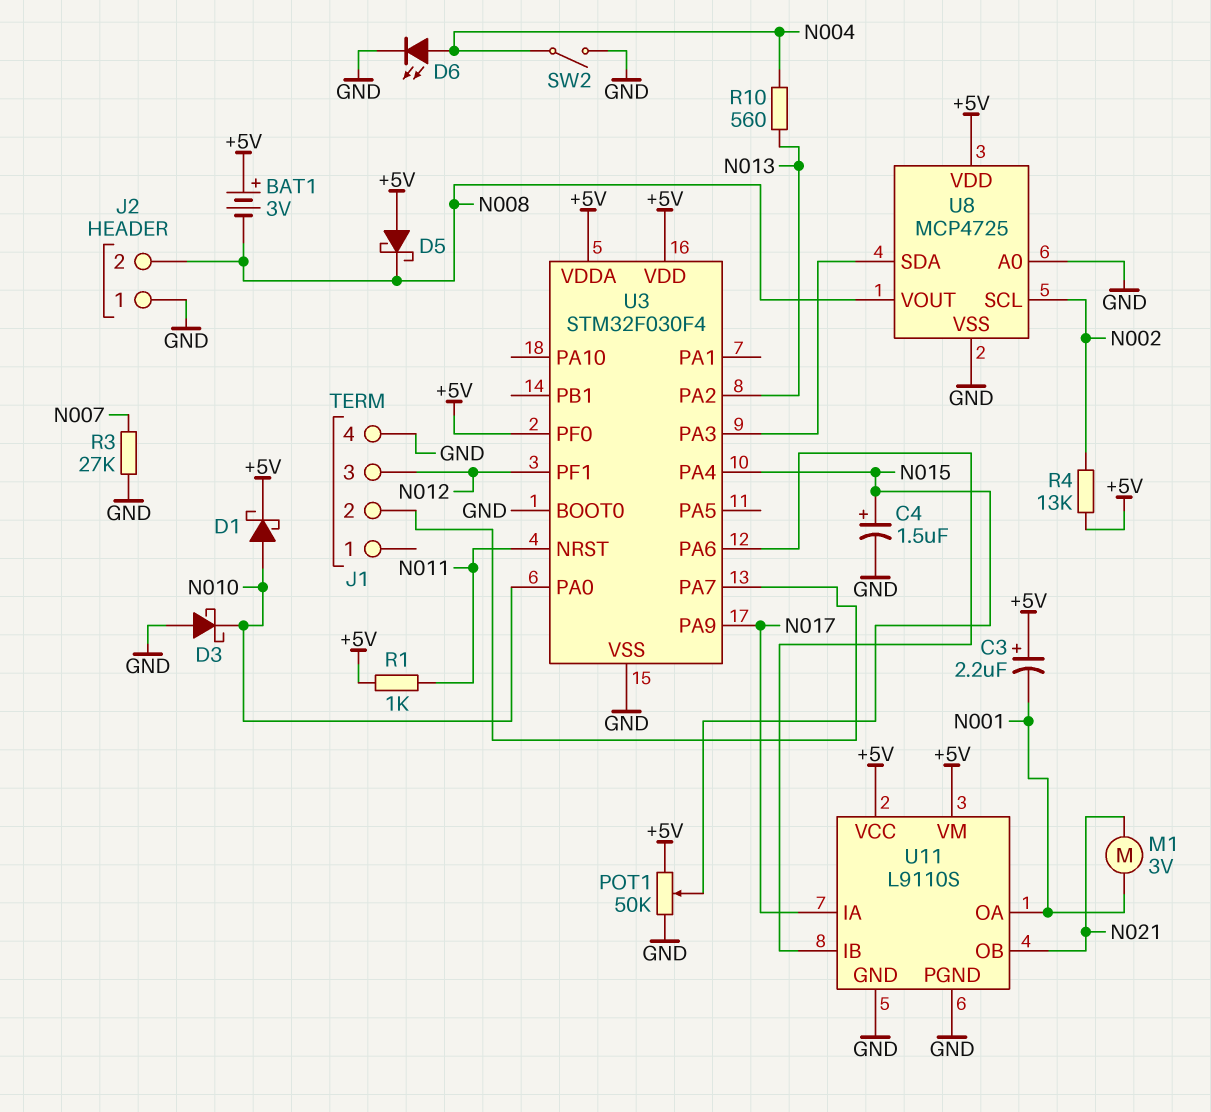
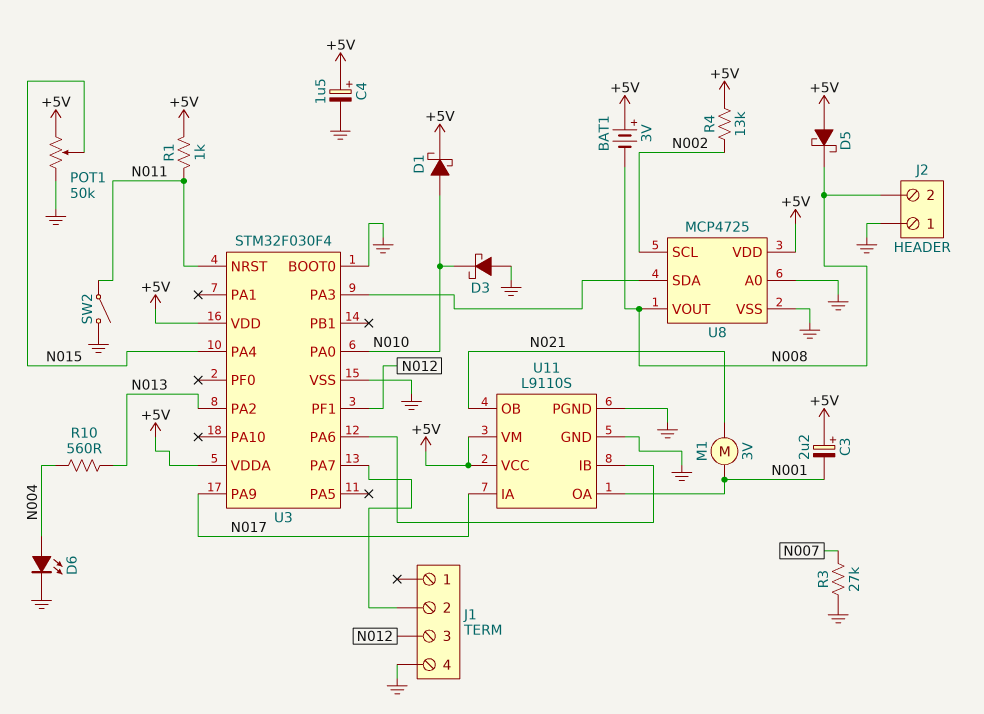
C4: 1.5uF (plus N015, minus GND) -> 1.5uF (plus +5V, minus GND)
SW2: switch (GND, N004) -> switch (GND, N011)
U3 pin PF0: +5V -> none

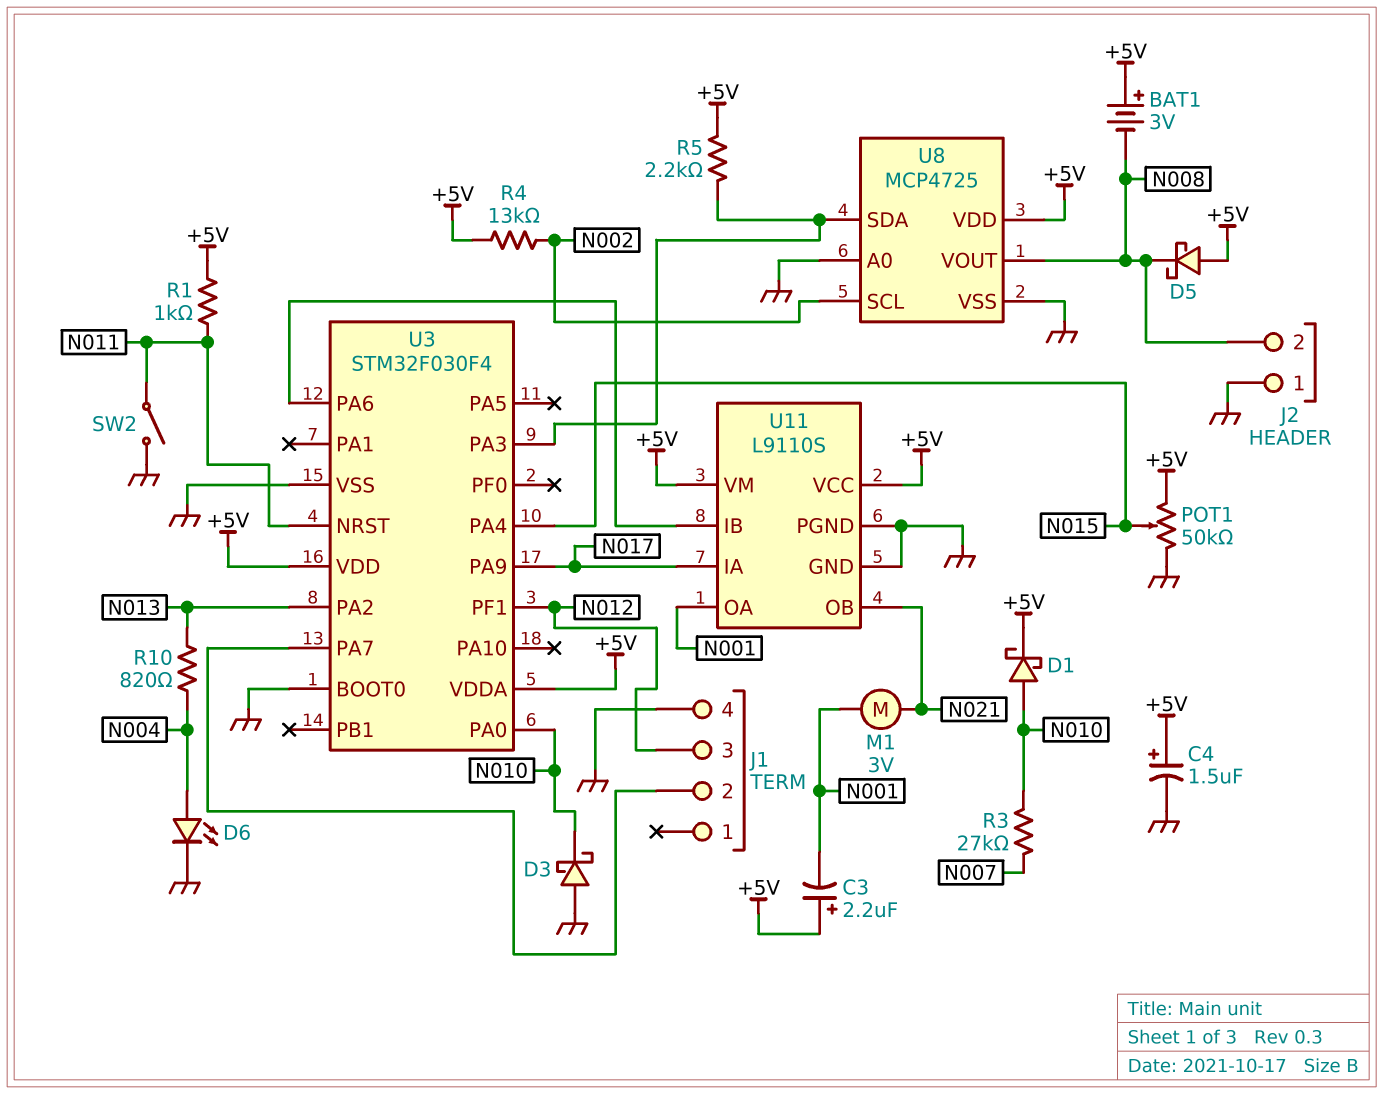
R3: 27k (GND, N007) -> 27k (N007, N010)
R5: none -> 2.2k (+5V, U3/PA3)
R10: 560 (N004, N013) -> 820 (N004, N013)

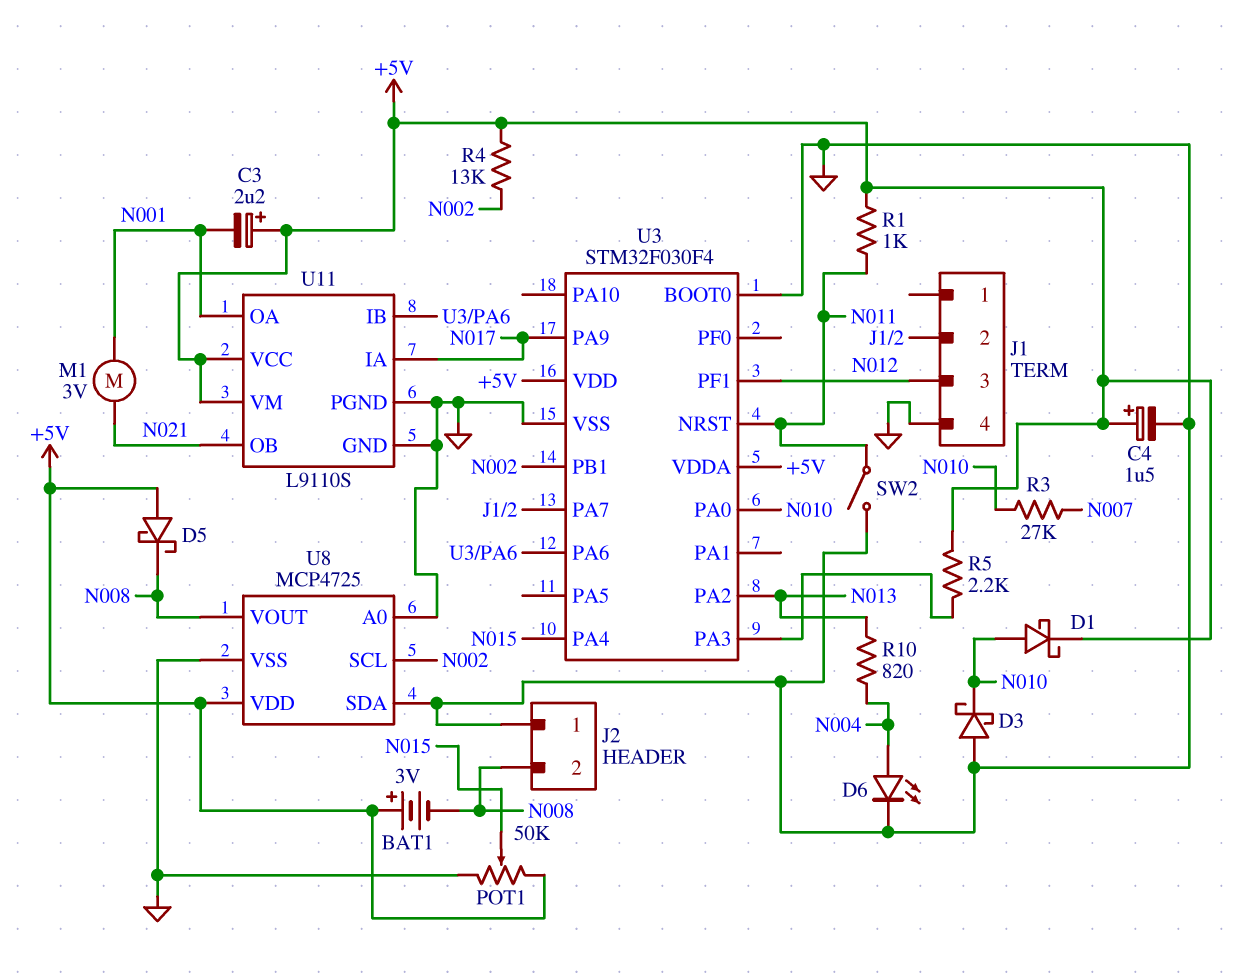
U3 pin PB1: none -> N002
U8 pin SDA: U3/PA3 -> GND

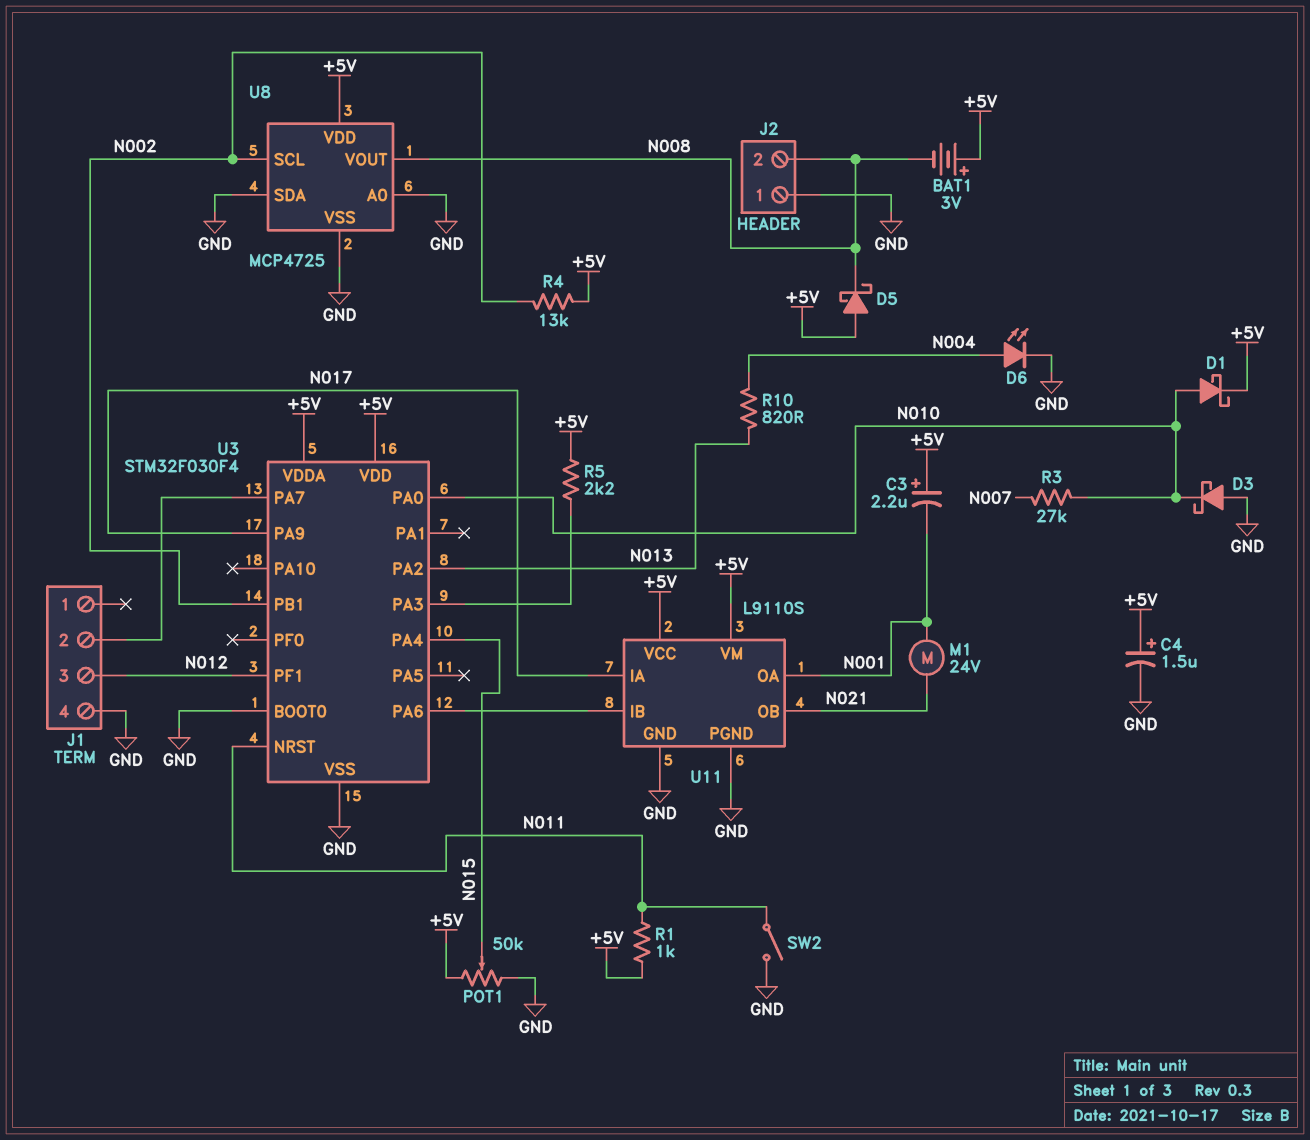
M1: motor 3V (N001, N021) -> motor 24V (N001, N021)

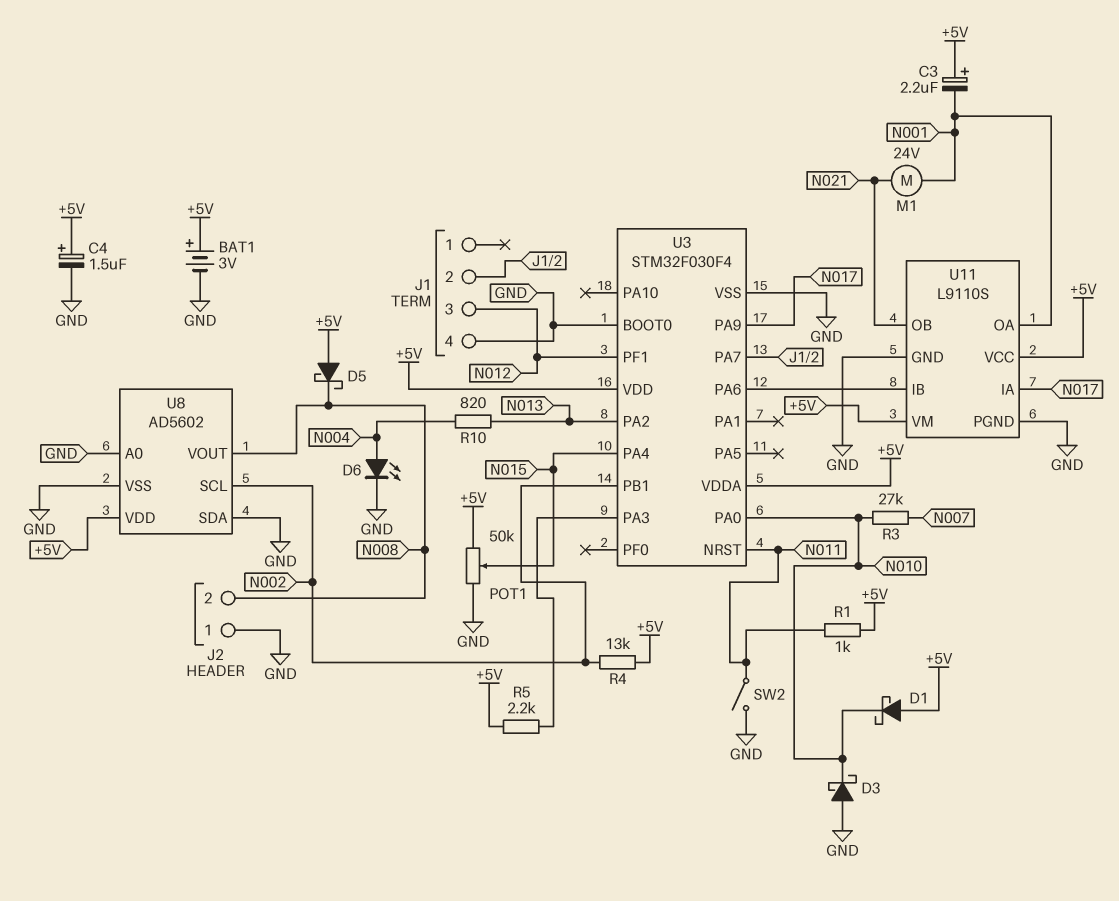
BAT1: 3V (plus +5V, minus N008) -> 3V (plus +5V, minus GND)
D1: schottky (A N010, K +5V) -> schottky (A +5V, K N010)
U8: MCP4725 -> AD5602

